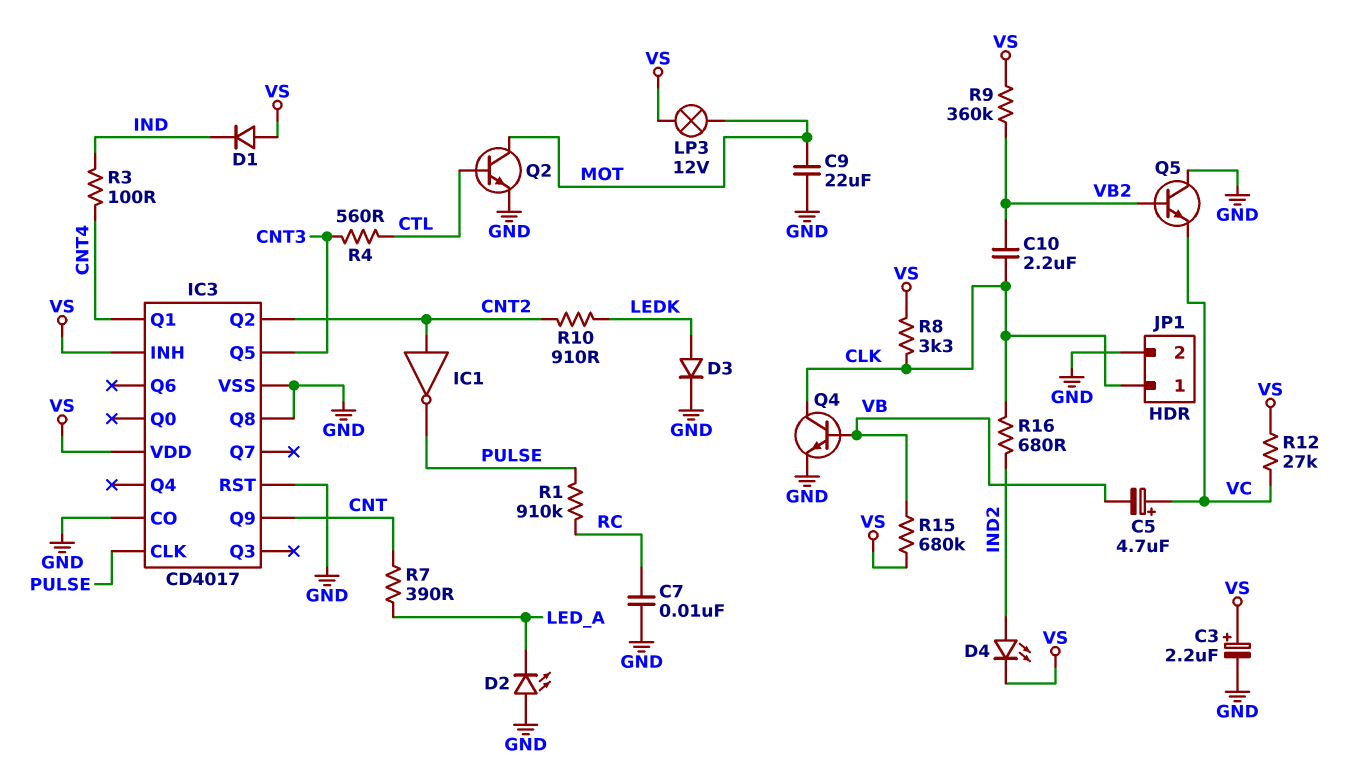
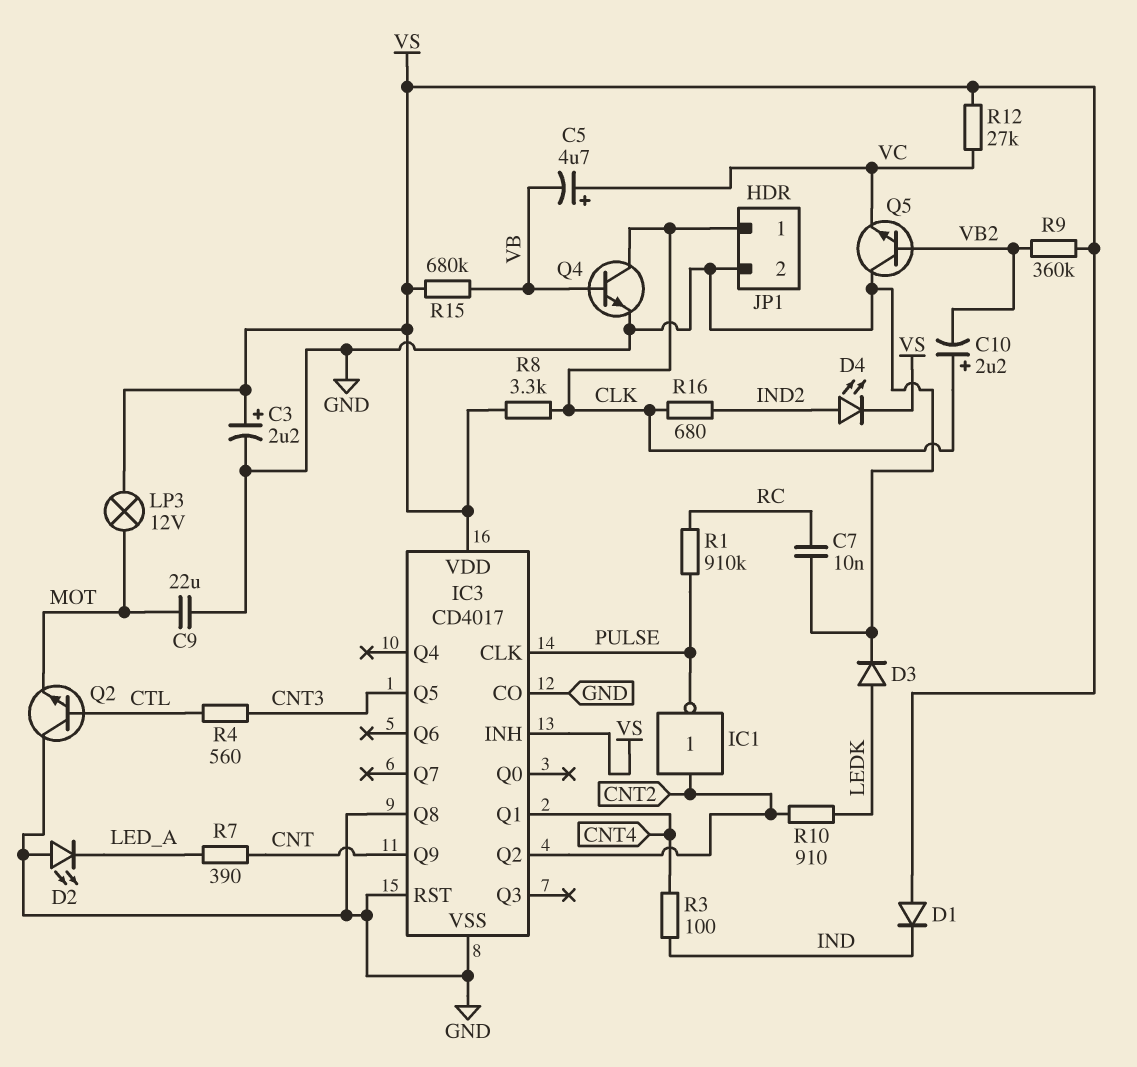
C10: 2.2uF (CLK, VB2) -> 2.2uF (plus CLK, minus VB2)
Q2: NPN (B CTL, C MOT, E GND) -> NPN (B CTL, C GND, E MOT)

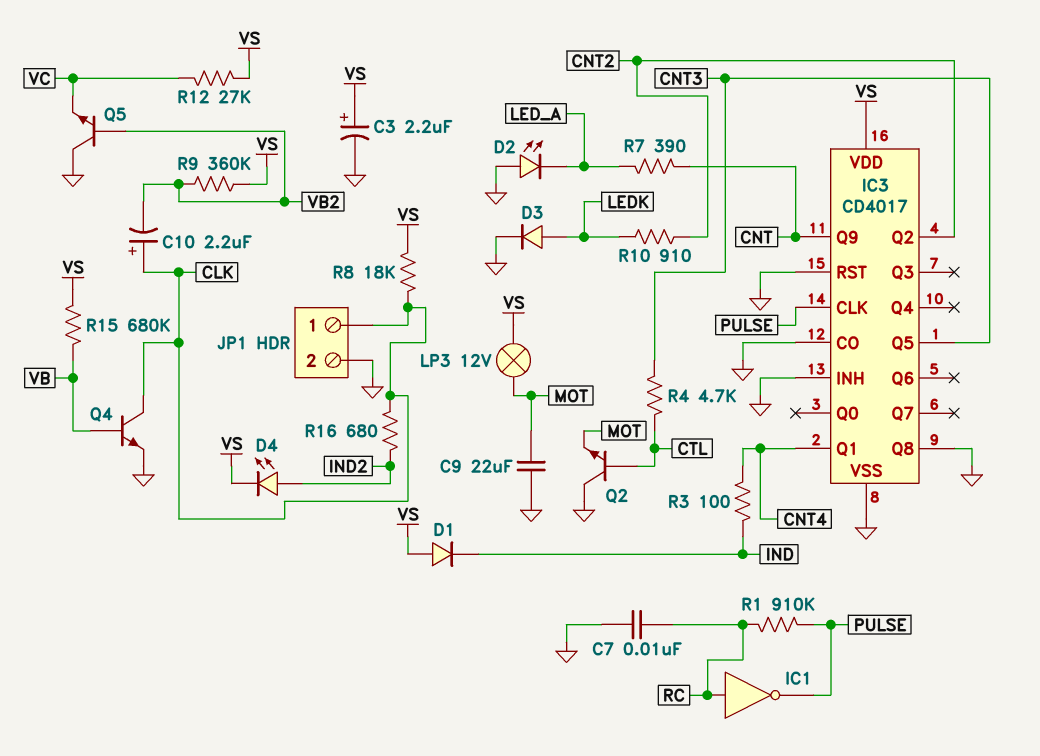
C5: 4.7uF (plus VC, minus VB) -> none
IC1: NOT (in CNT2, out PULSE) -> NOT (in RC, out PULSE)
IC3 pin INH: VS -> GND
R4: 560 (CNT3, CTL) -> 4.7k (CNT3, CTL)
R8: 3.3k (CLK, VS) -> 18k (CLK, VS)

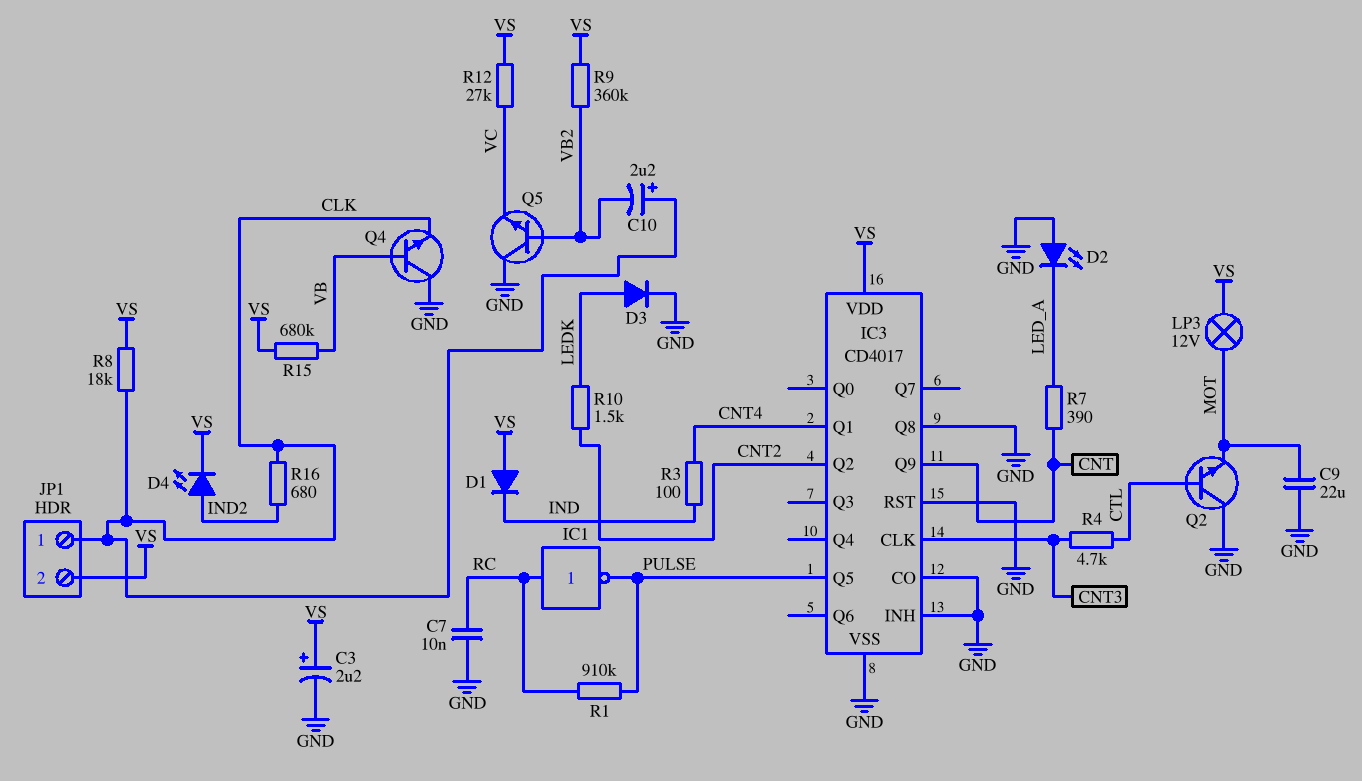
IC3 pin CLK: PULSE -> CNT3
IC3 pin Q5: CNT3 -> PULSE
JP1 pin 2: GND -> VS
Q4: NPN (B VB, C CLK, E GND) -> NPN (B VB, C GND, E CLK)
R10: 910 (CNT2, LEDK) -> 1.5k (CNT2, LEDK)

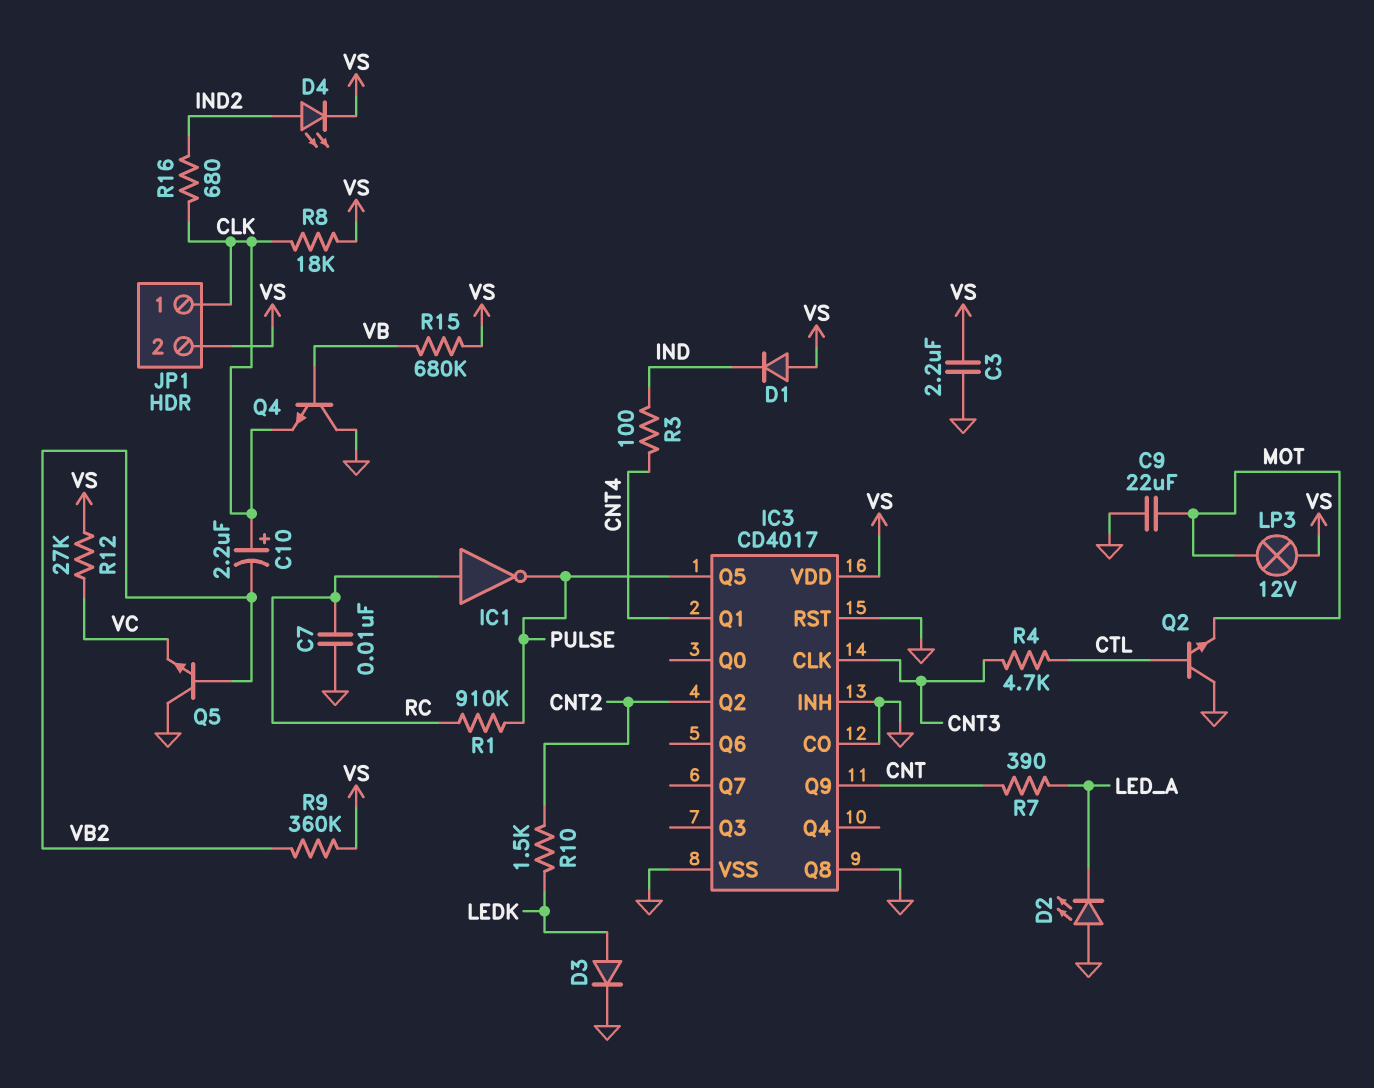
C3: 2.2uF (plus VS, minus GND) -> 2.2uF (GND, VS)

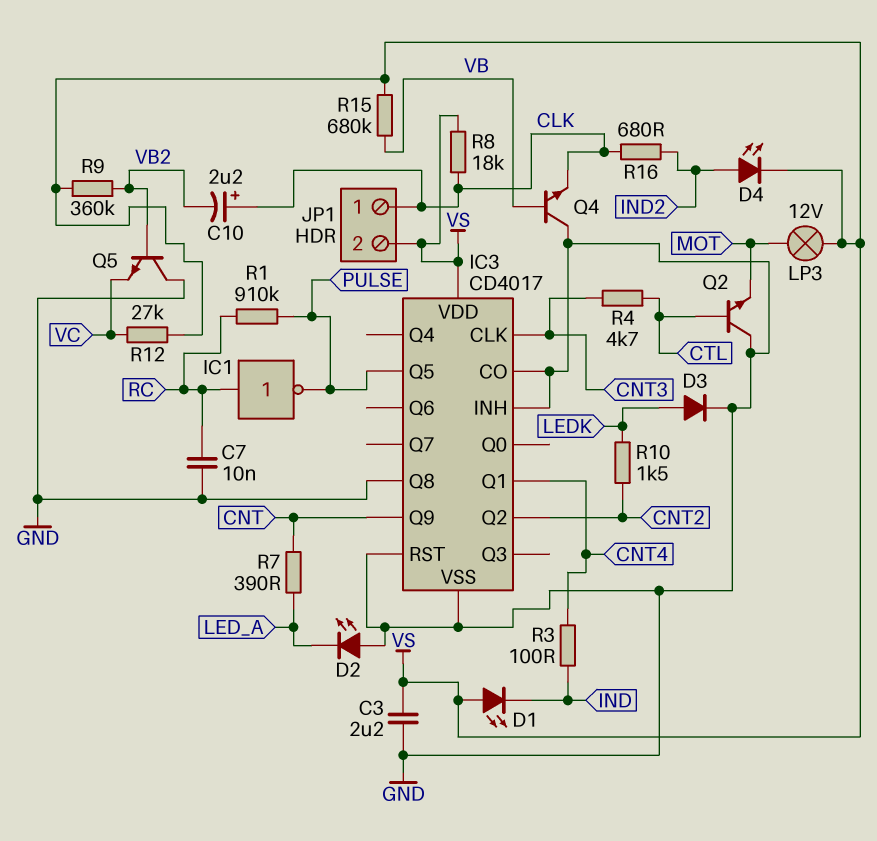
C9: 22uF (GND, MOT) -> none
D1: diode (A VS, K IND) -> LED (A VS, K IND)

